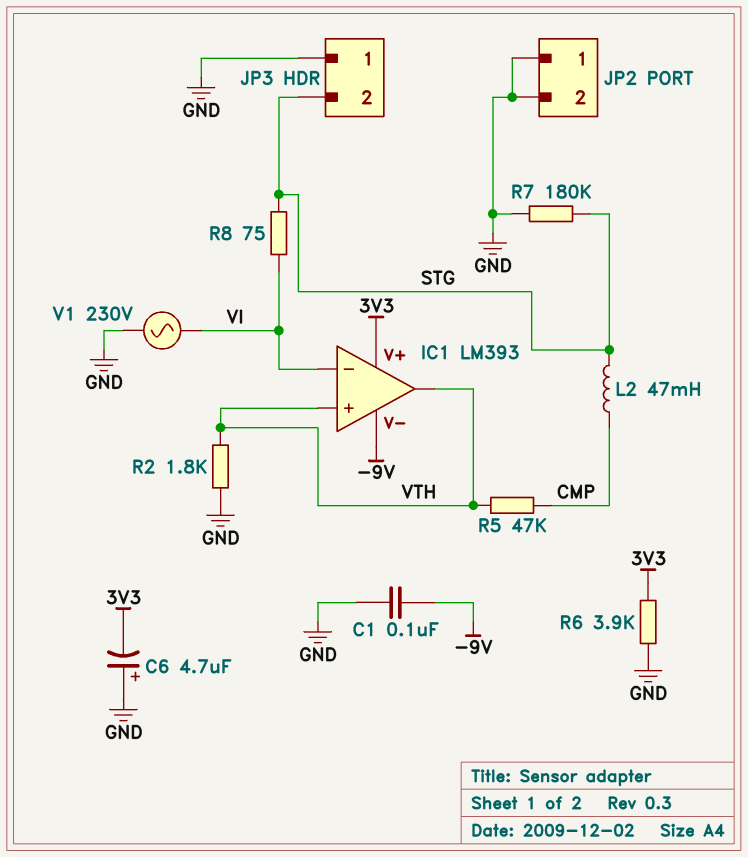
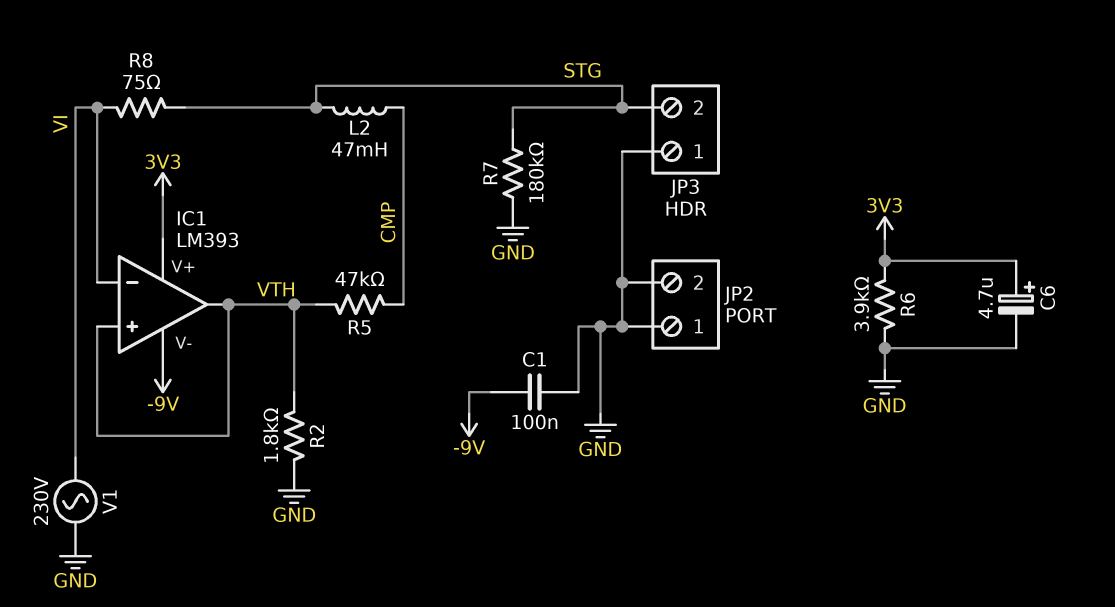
C6: 4.7uF (plus GND, minus 3V3) -> 4.7uF (plus 3V3, minus GND)

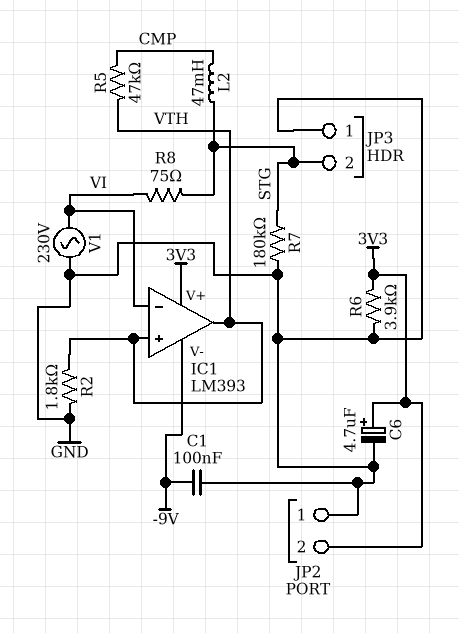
JP2 pin 2: GND -> 3V3

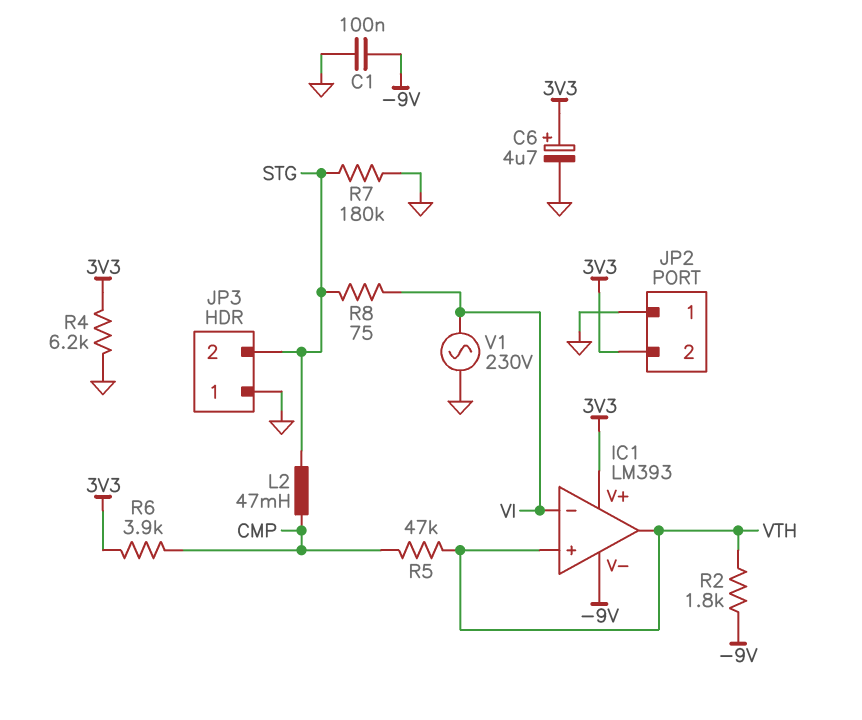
R2: 1.8k (GND, VTH) -> 1.8k (-9V, VTH)
R4: none -> 6.2k (3V3, GND)
R6: 3.9k (3V3, GND) -> 3.9k (3V3, CMP)

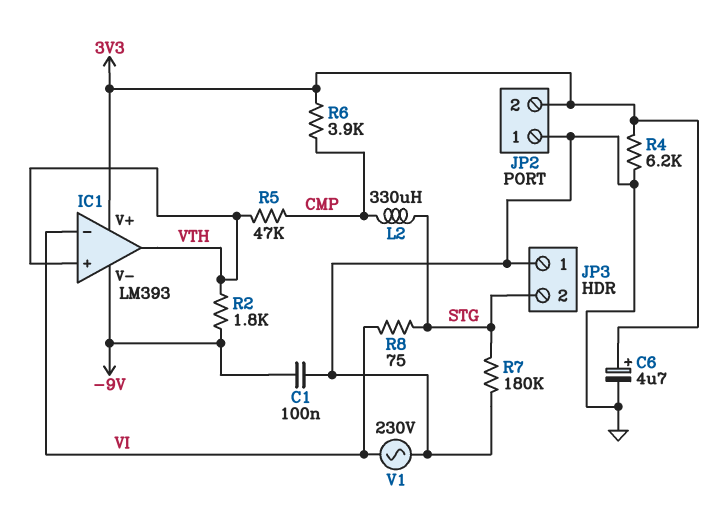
L2: 47mH (CMP, STG) -> 330uH (CMP, STG)

